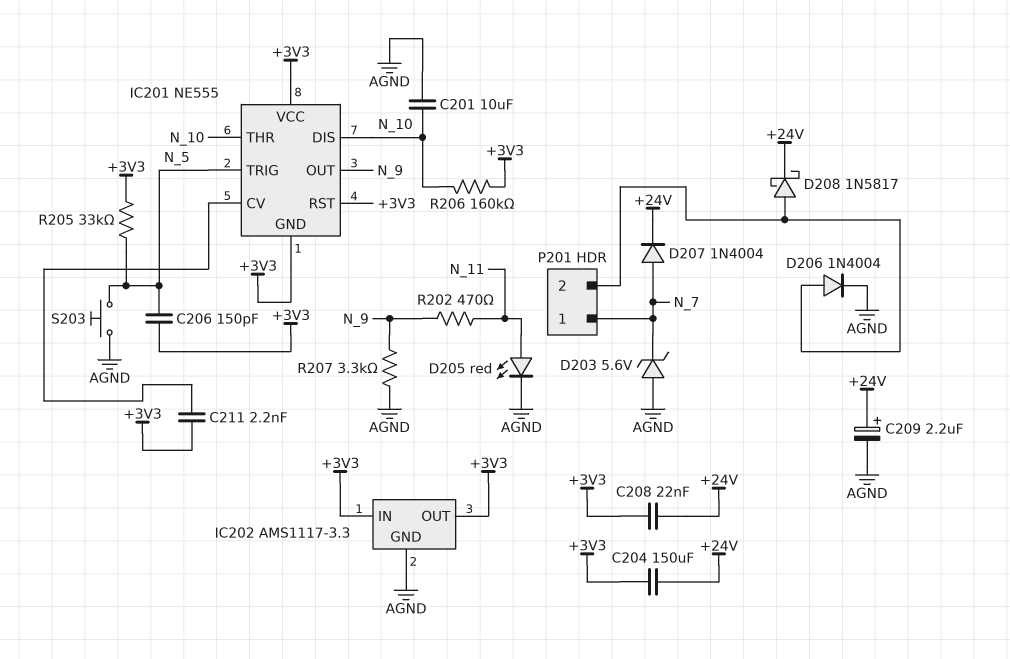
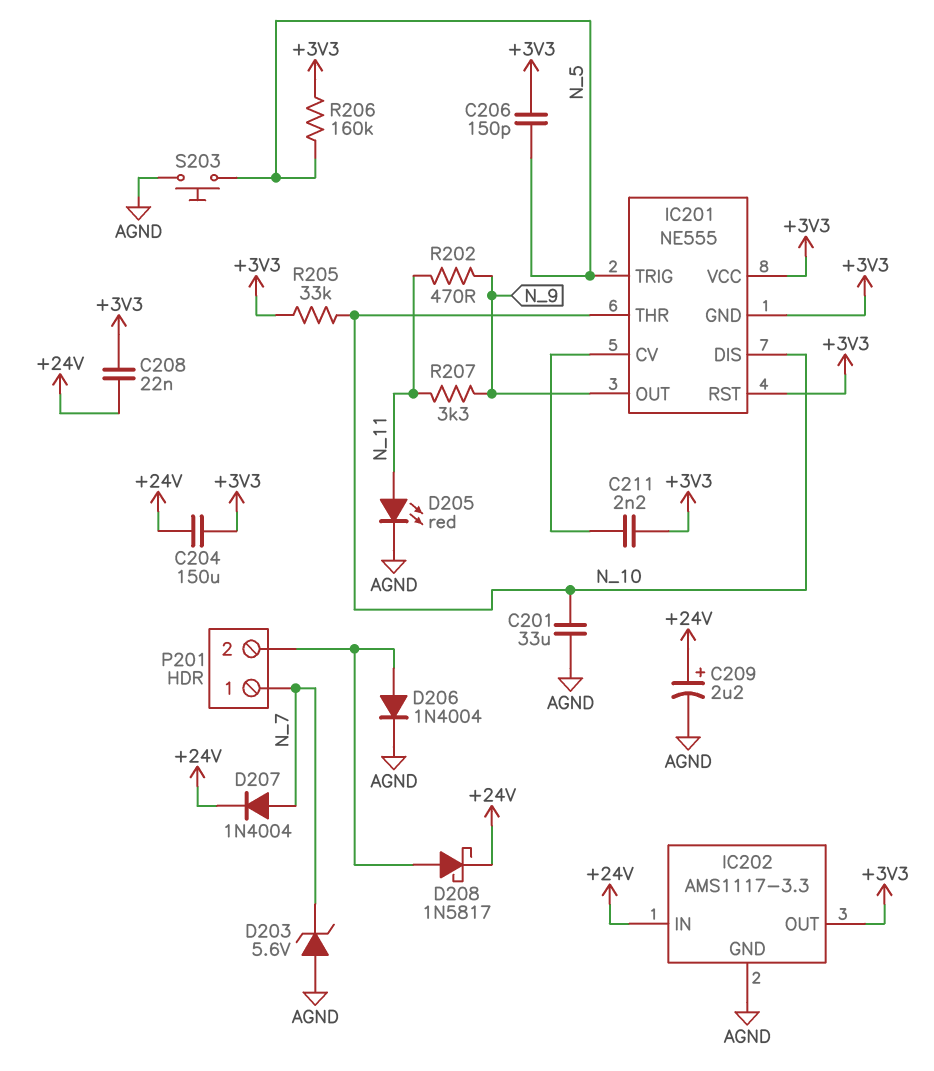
C201: 10uF (AGND, N_10) -> 33uF (AGND, N_10)
IC202 pin IN: +3V3 -> +24V
R205: 33k (+3V3, N_5) -> 33k (+3V3, N_10)
R206: 160k (+3V3, N_10) -> 160k (+3V3, N_5)
R207: 3.3k (AGND, N_9) -> 3.3k (N_9, N_11)

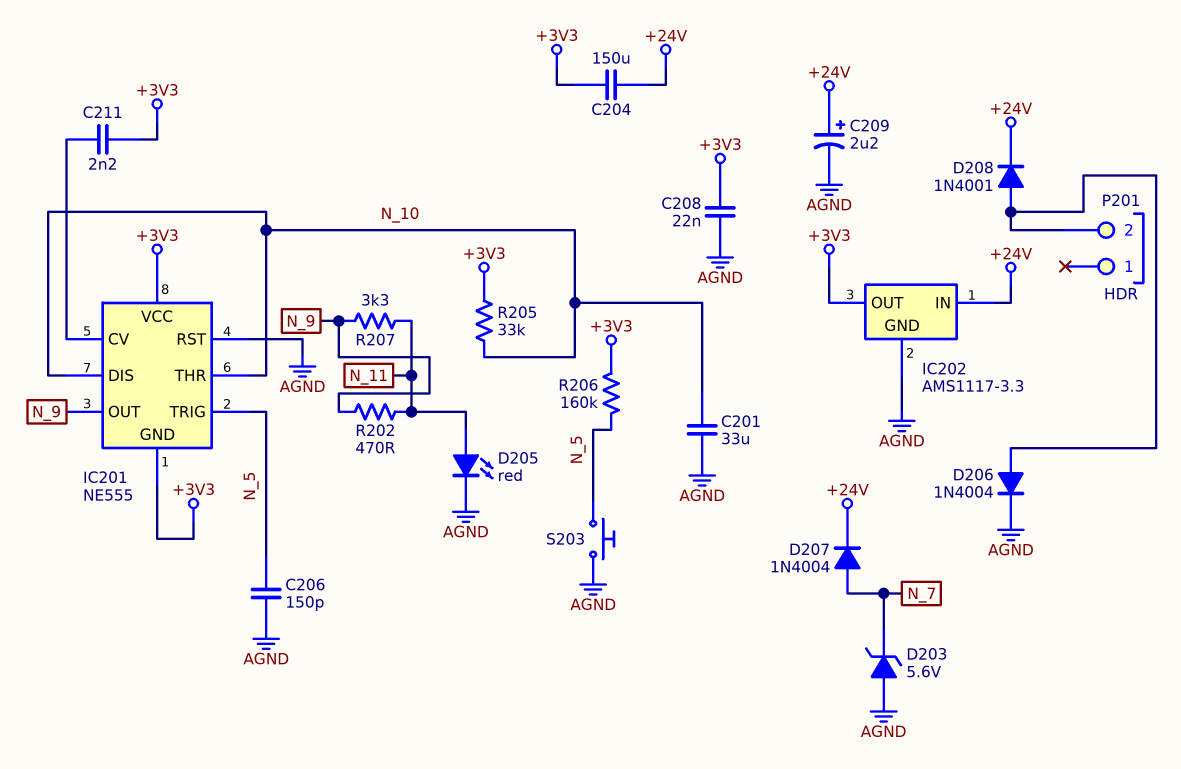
C206: 150pF (+3V3, N_5) -> 150pF (AGND, N_5)
C208: 22nF (+3V3, +24V) -> 22nF (+3V3, AGND)
D208: schottky 1N5817 (A P201/2, K +24V) -> diode 1N4001 (A P201/2, K +24V)
IC201 pin RST: +3V3 -> AGND
P201 pin 1: N_7 -> none

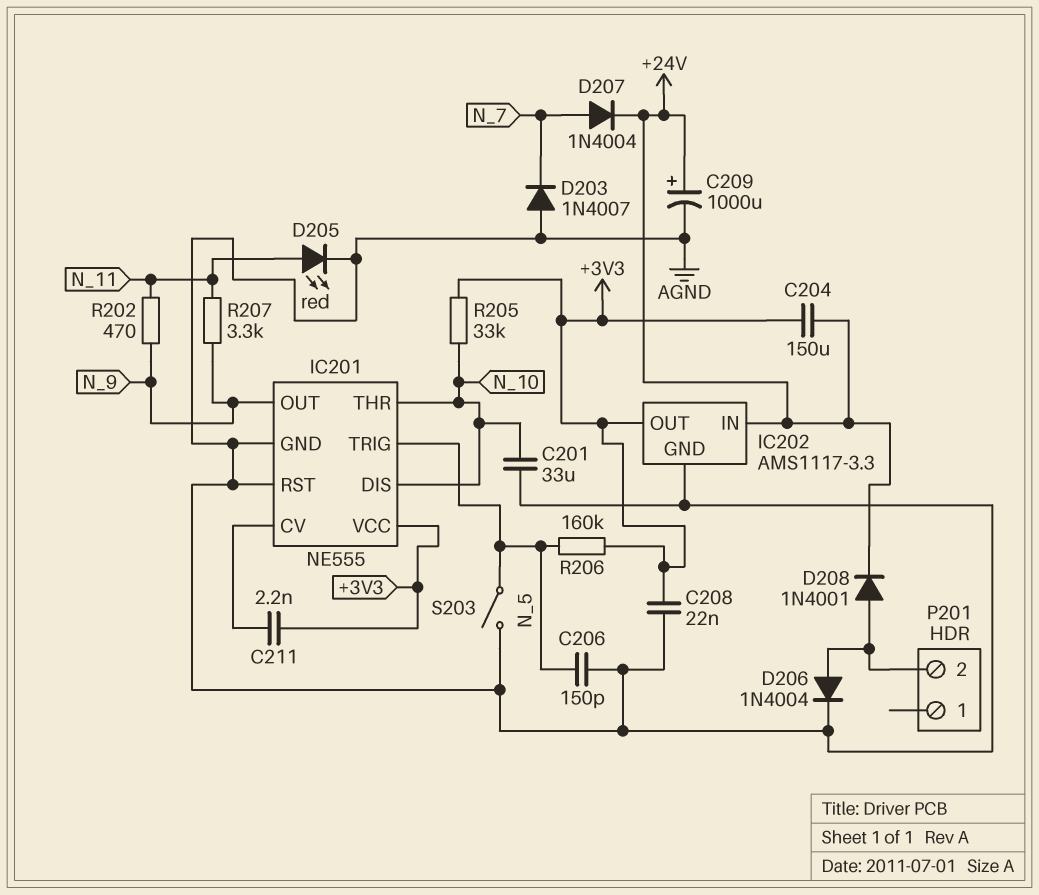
C209: 2.2uF (plus +24V, minus AGND) -> 1000uF (plus +24V, minus AGND)
D203: zener 5.6V (A AGND, K N_7) -> diode 1N4007 (A AGND, K N_7)
IC201 pin GND: +3V3 -> AGND
S203: button (AGND, N_5) -> switch (AGND, N_5)

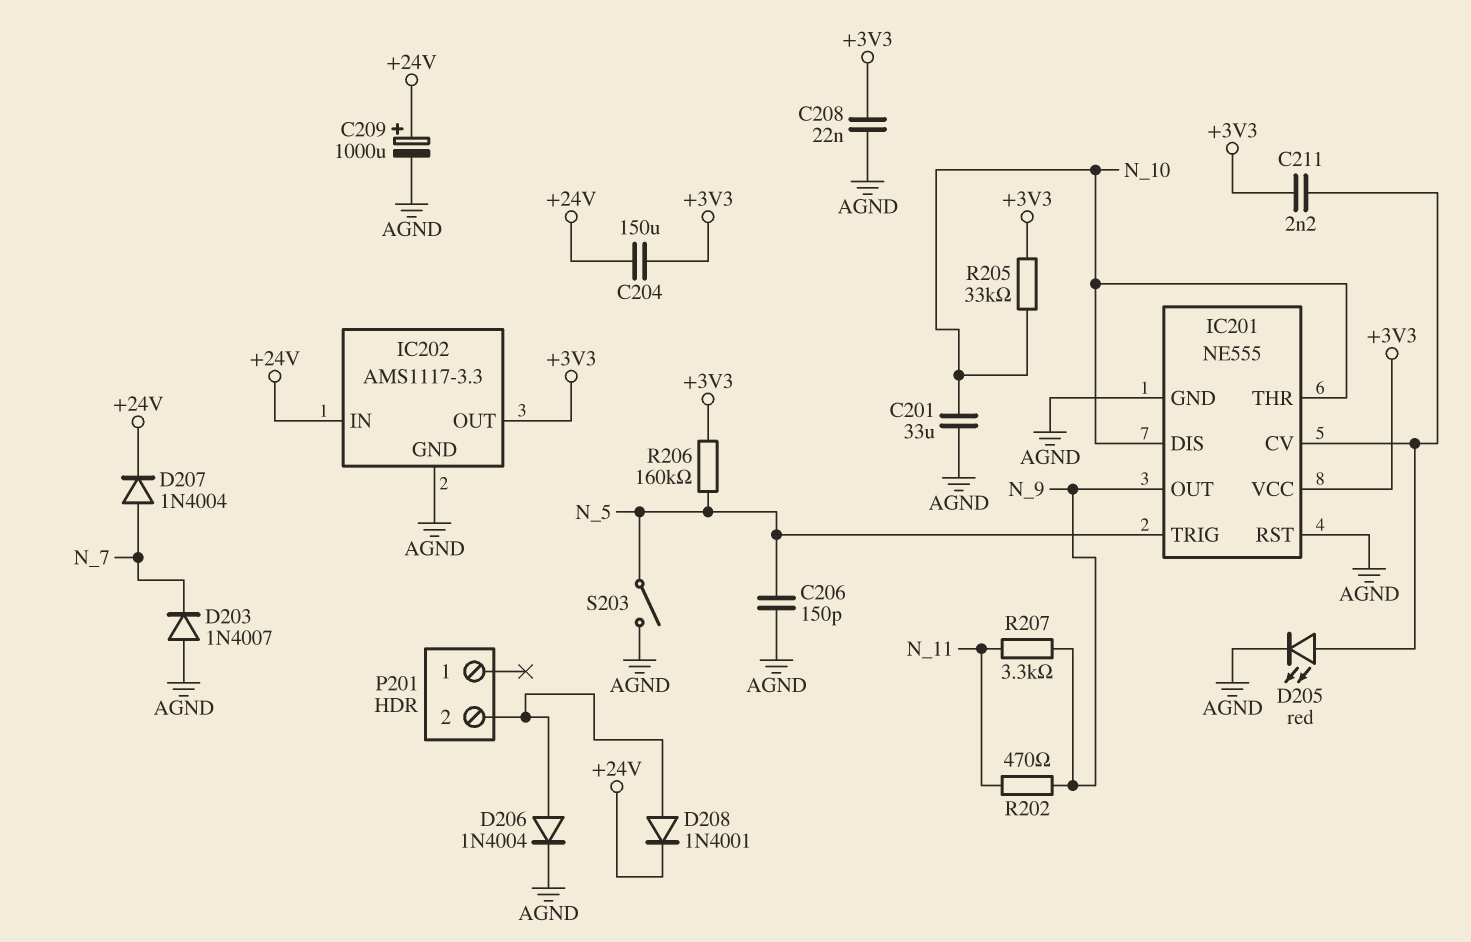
D205: LED red (A N_11, K AGND) -> LED red (A IC201/CV, K AGND)

